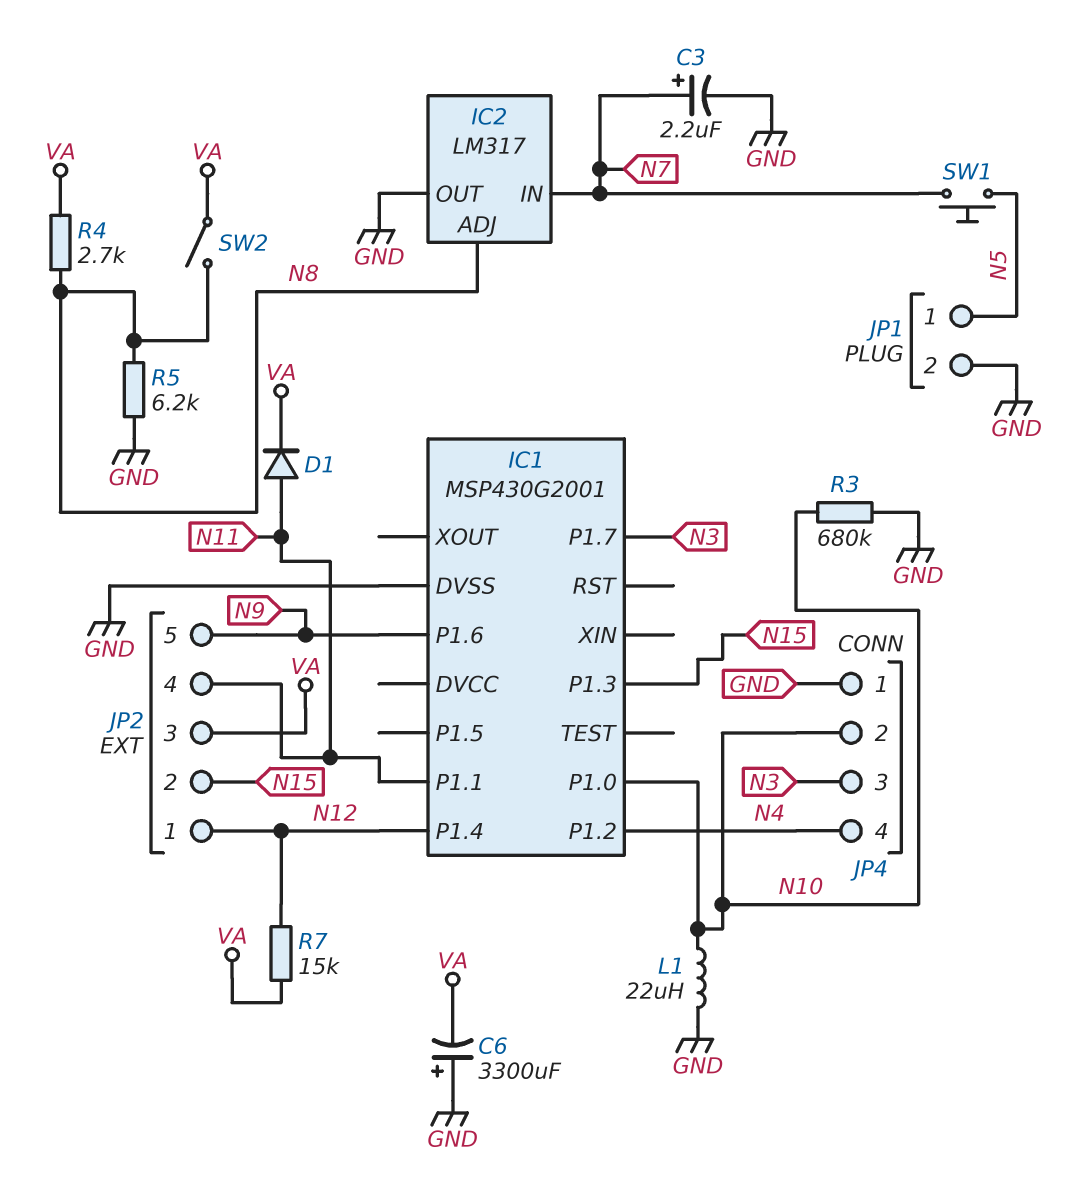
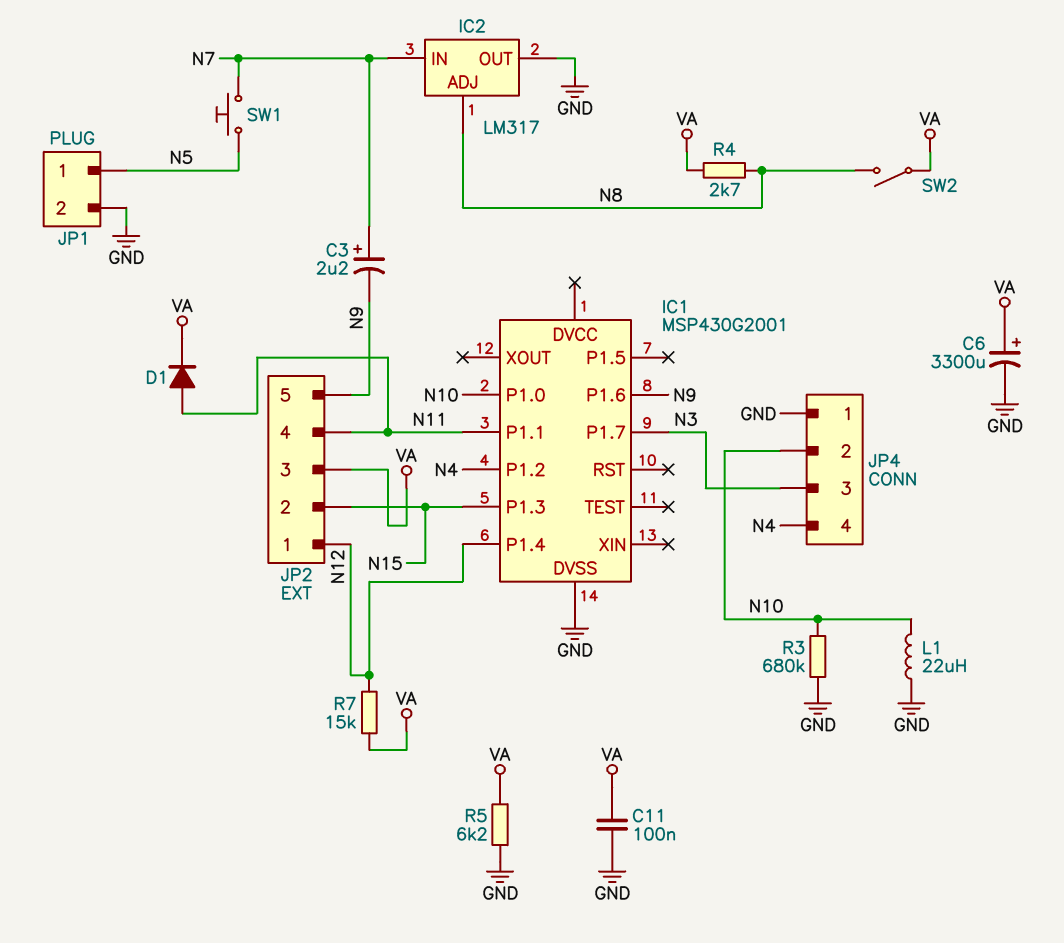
C3: 2.2uF (plus N7, minus GND) -> 2.2uF (plus N7, minus N9)
C6: 3300uF (plus GND, minus VA) -> 3300uF (plus VA, minus GND)
C11: none -> 100nF (GND, VA)
R5: 6.2k (GND, N8) -> 6.2k (GND, VA)

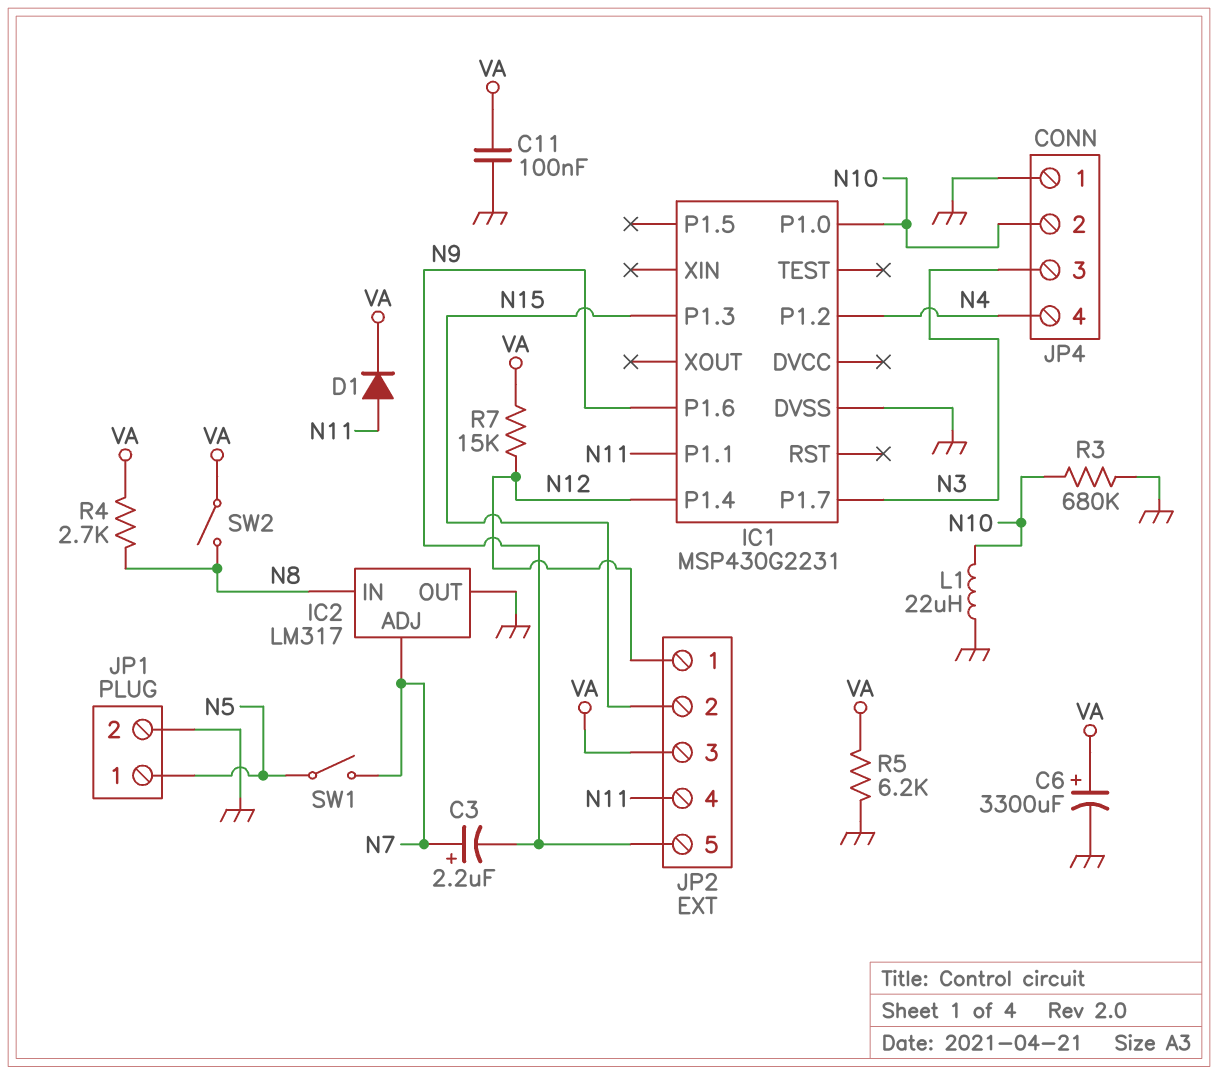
IC1: MSP430G2001 -> MSP430G2231
IC2 pin ADJ: N8 -> N7
IC2 pin IN: N7 -> N8
SW1: button (N5, N7) -> switch (N5, N7)

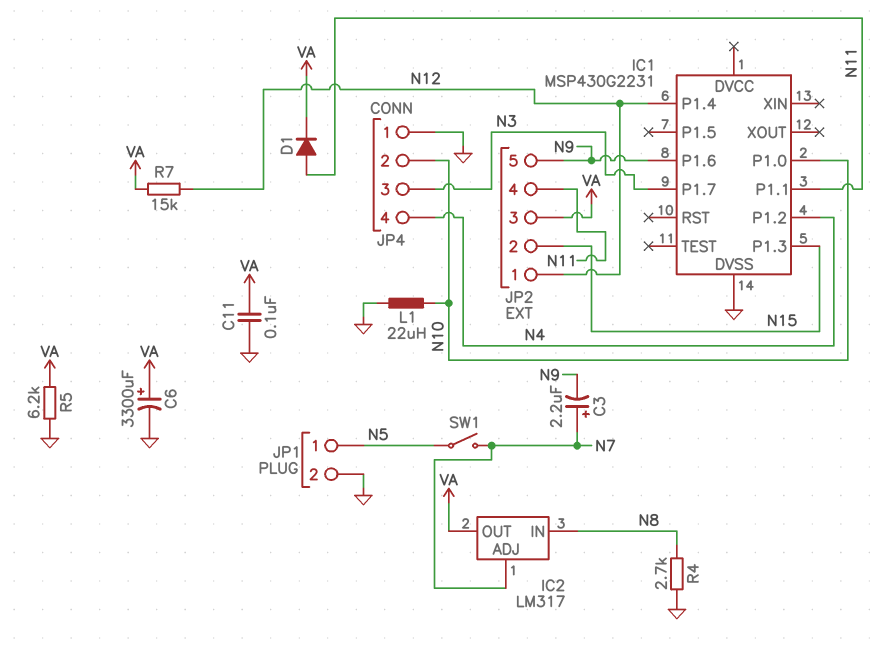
IC2 pin OUT: GND -> VA
R3: 680k (GND, N10) -> none
R4: 2.7k (N8, VA) -> 2.7k (GND, N8)
SW2: switch (N8, VA) -> none

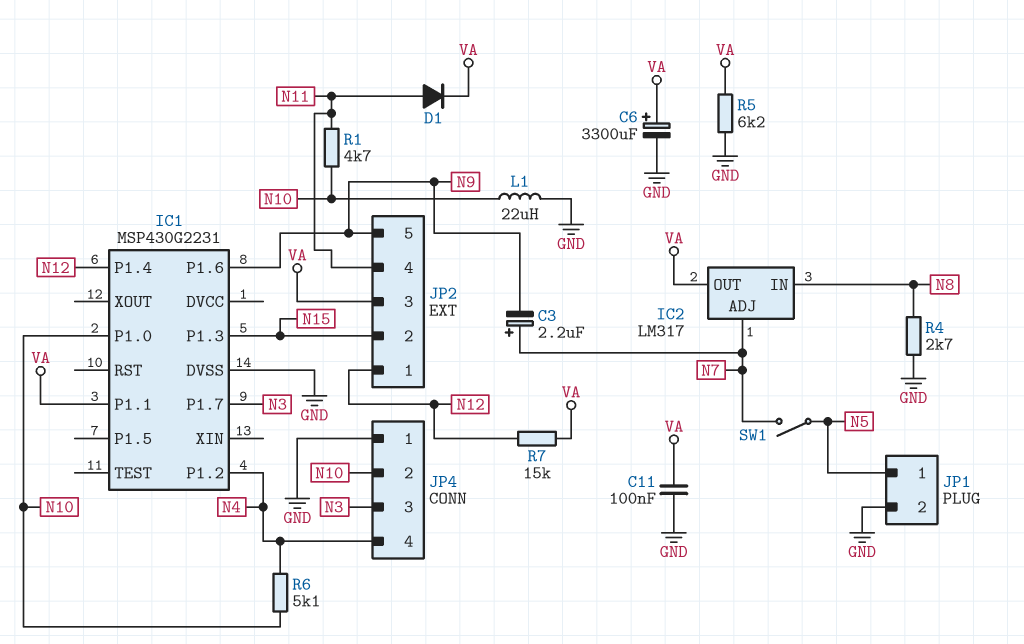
IC1 pin P1.1: N11 -> VA
R1: none -> 4.7k (N10, N11)
R6: none -> 5.1k (N4, N10)

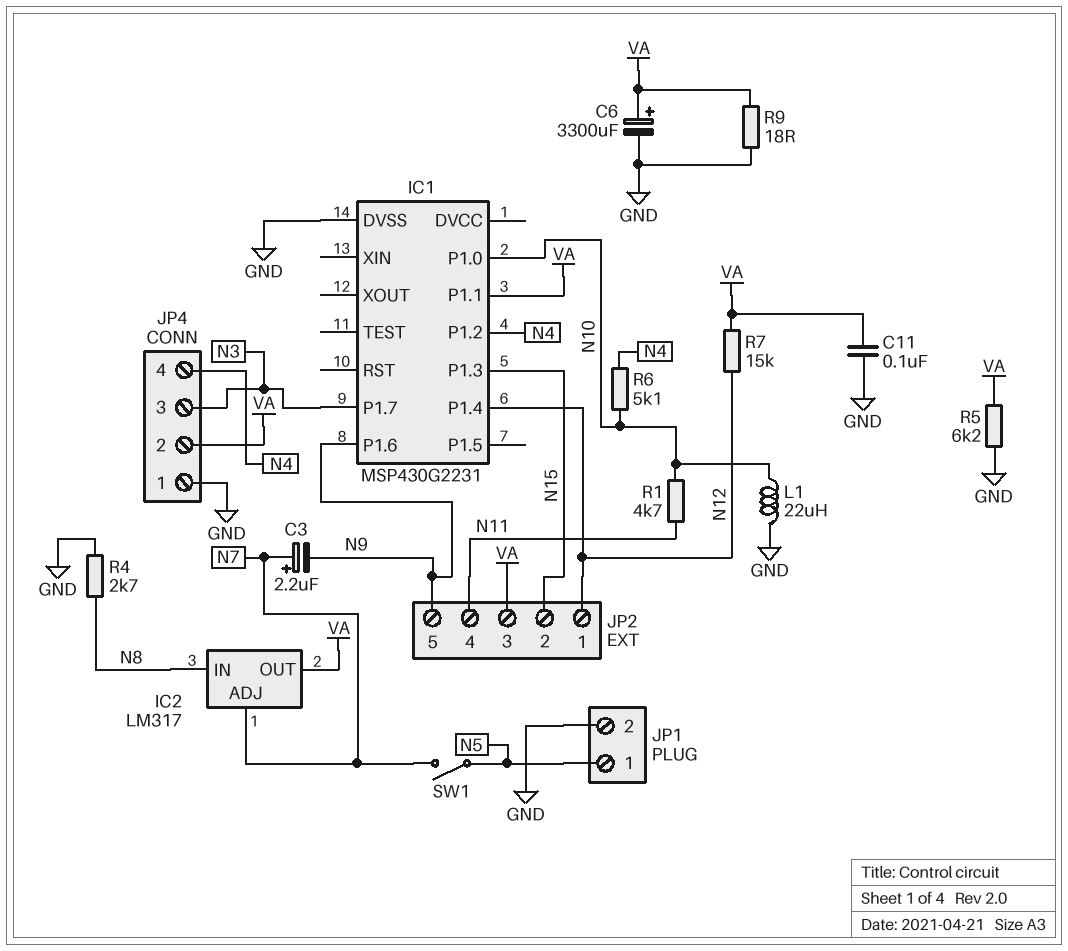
D1: diode (A N11, K VA) -> none
JP4 pin 2: N10 -> VA
R9: none -> 18 (GND, VA)

